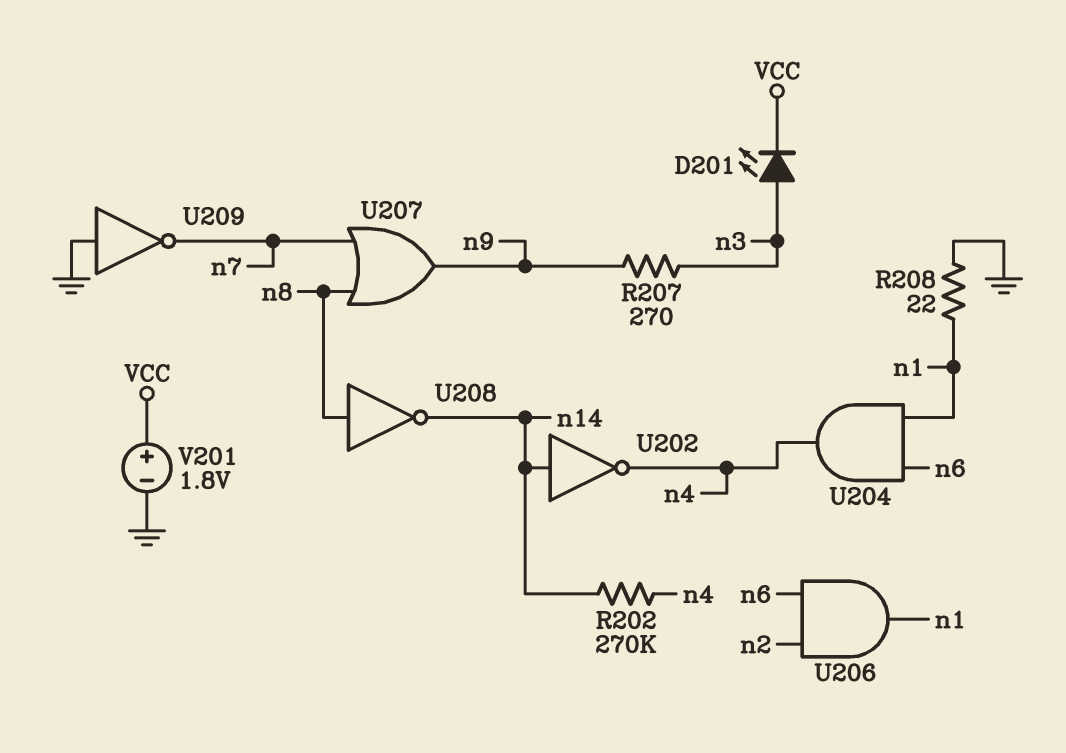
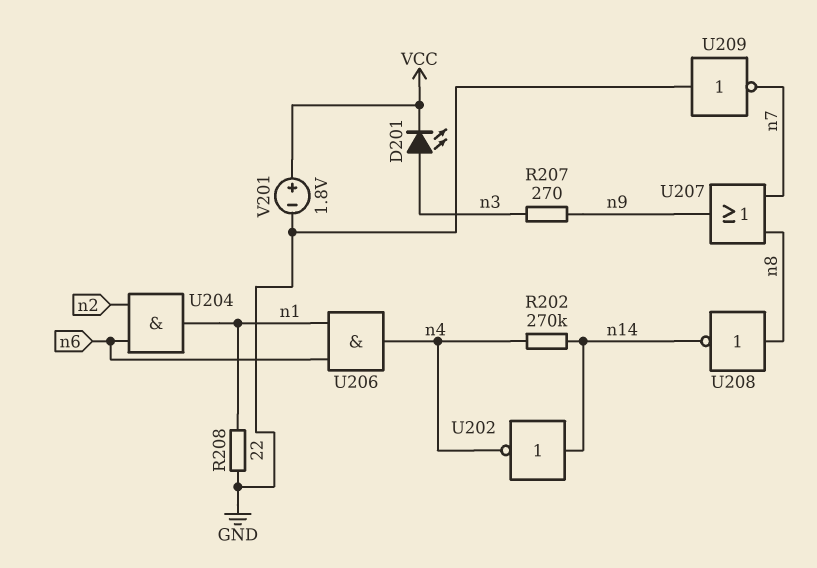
U204: AND (in n1, in n6, out n4) -> AND (in n2, in n6, out n1)
U206: AND (in n2, in n6, out n1) -> AND (in n1, in n6, out n4)

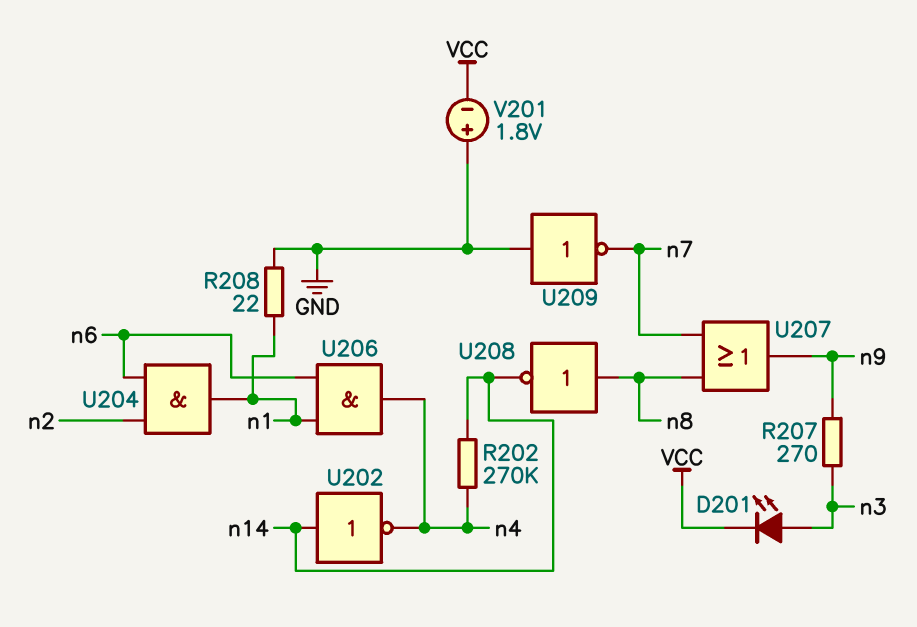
V201: 1.8V (plus VCC, minus GND) -> 1.8V (plus GND, minus VCC)

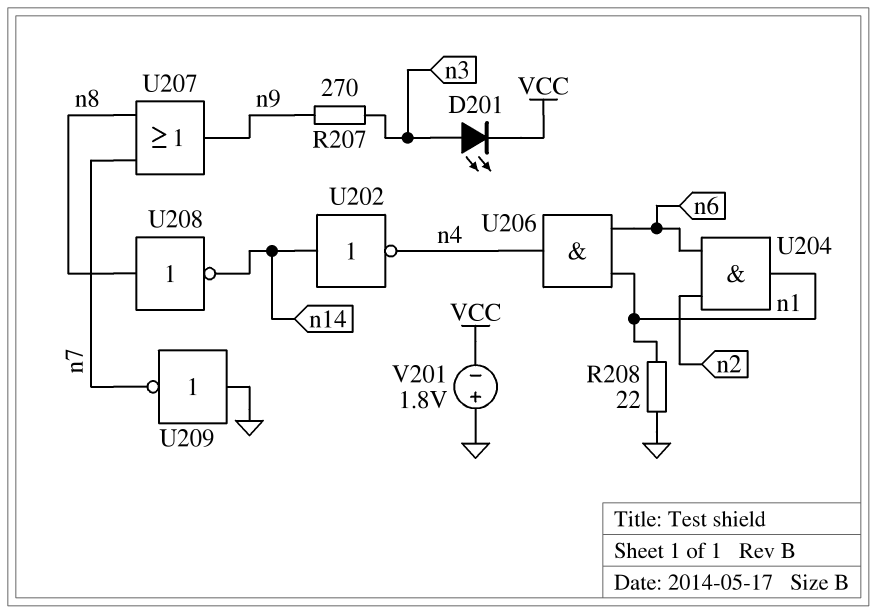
R202: 270k (n4, n14) -> none

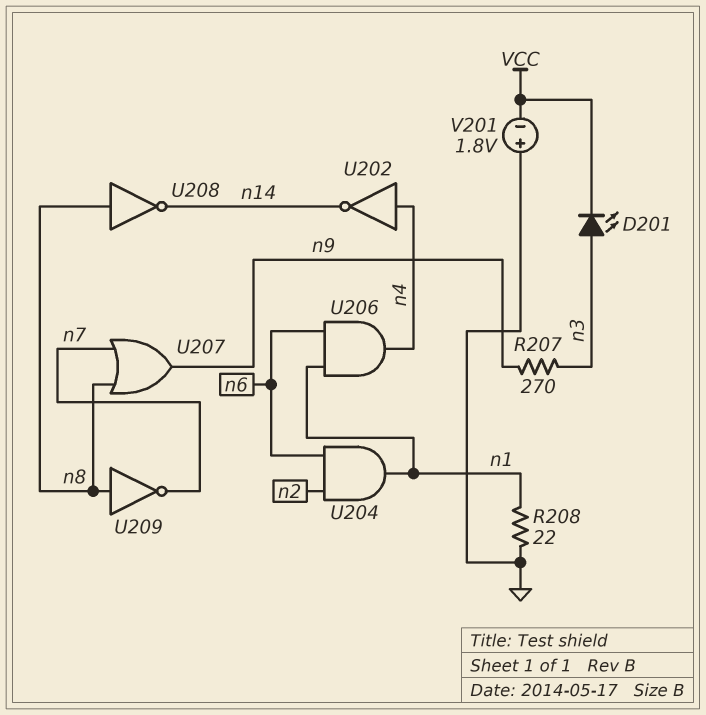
U202: NOT (in n14, out n4) -> NOT (in n4, out n14)
U209: NOT (in GND, out n7) -> NOT (in n8, out n7)

